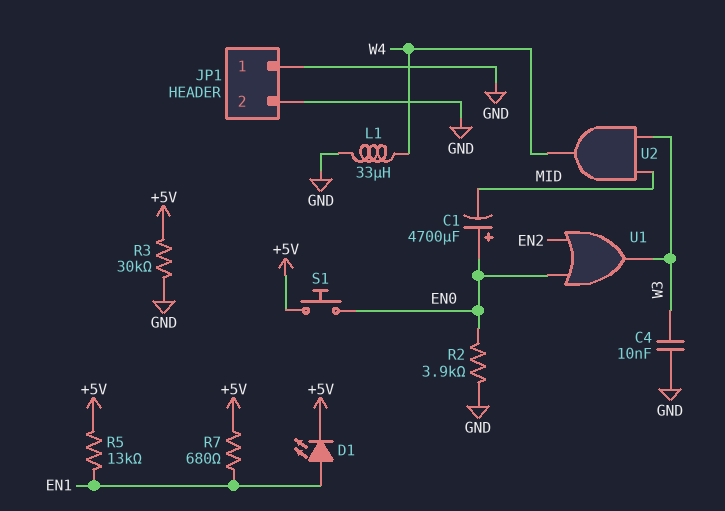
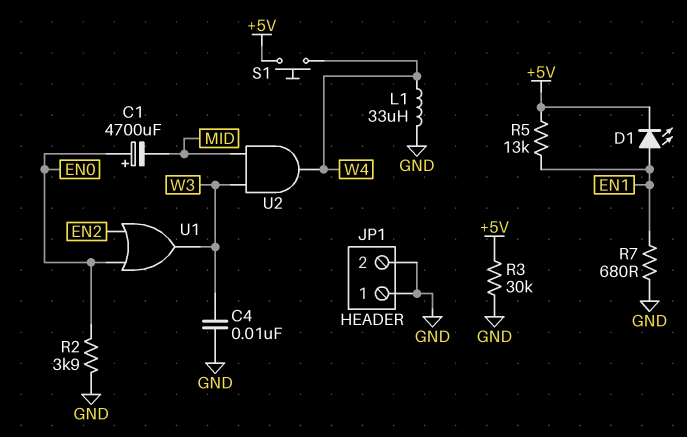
R7: 680 (+5V, EN1) -> 680 (EN1, GND)
S1: button (+5V, EN0) -> button (+5V, W4)

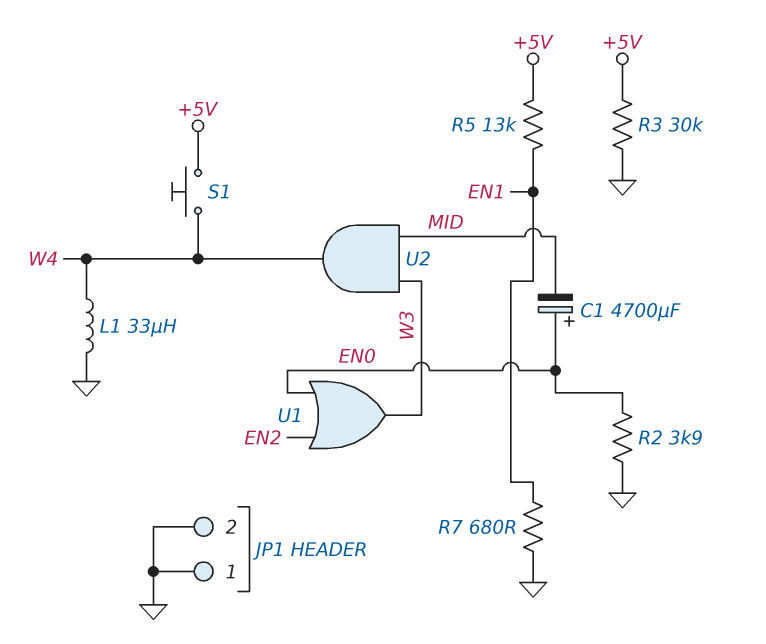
C4: 10nF (GND, W3) -> none
D1: LED (A EN1, K +5V) -> none

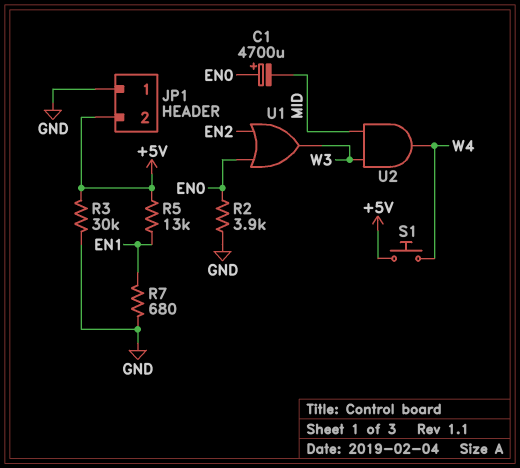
JP1 pin 2: GND -> +5V
L1: 33uH (GND, W4) -> none

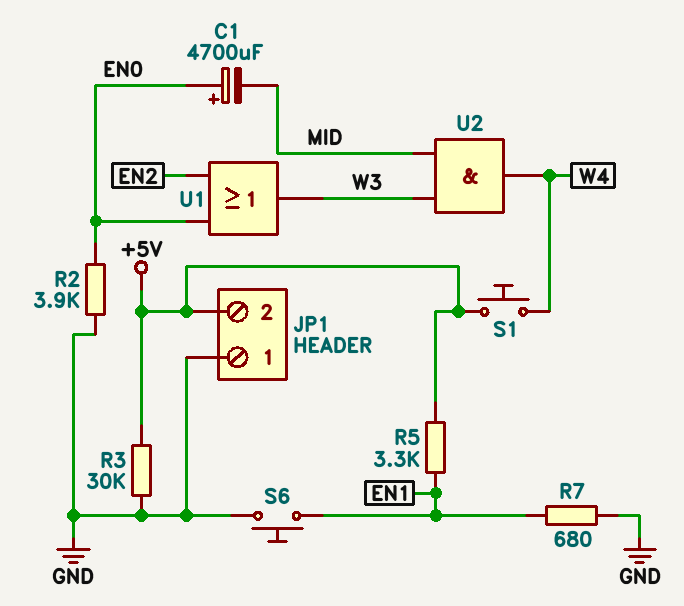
R5: 13k (+5V, EN1) -> 3.3k (+5V, EN1)
S6: none -> button (EN1, GND)

